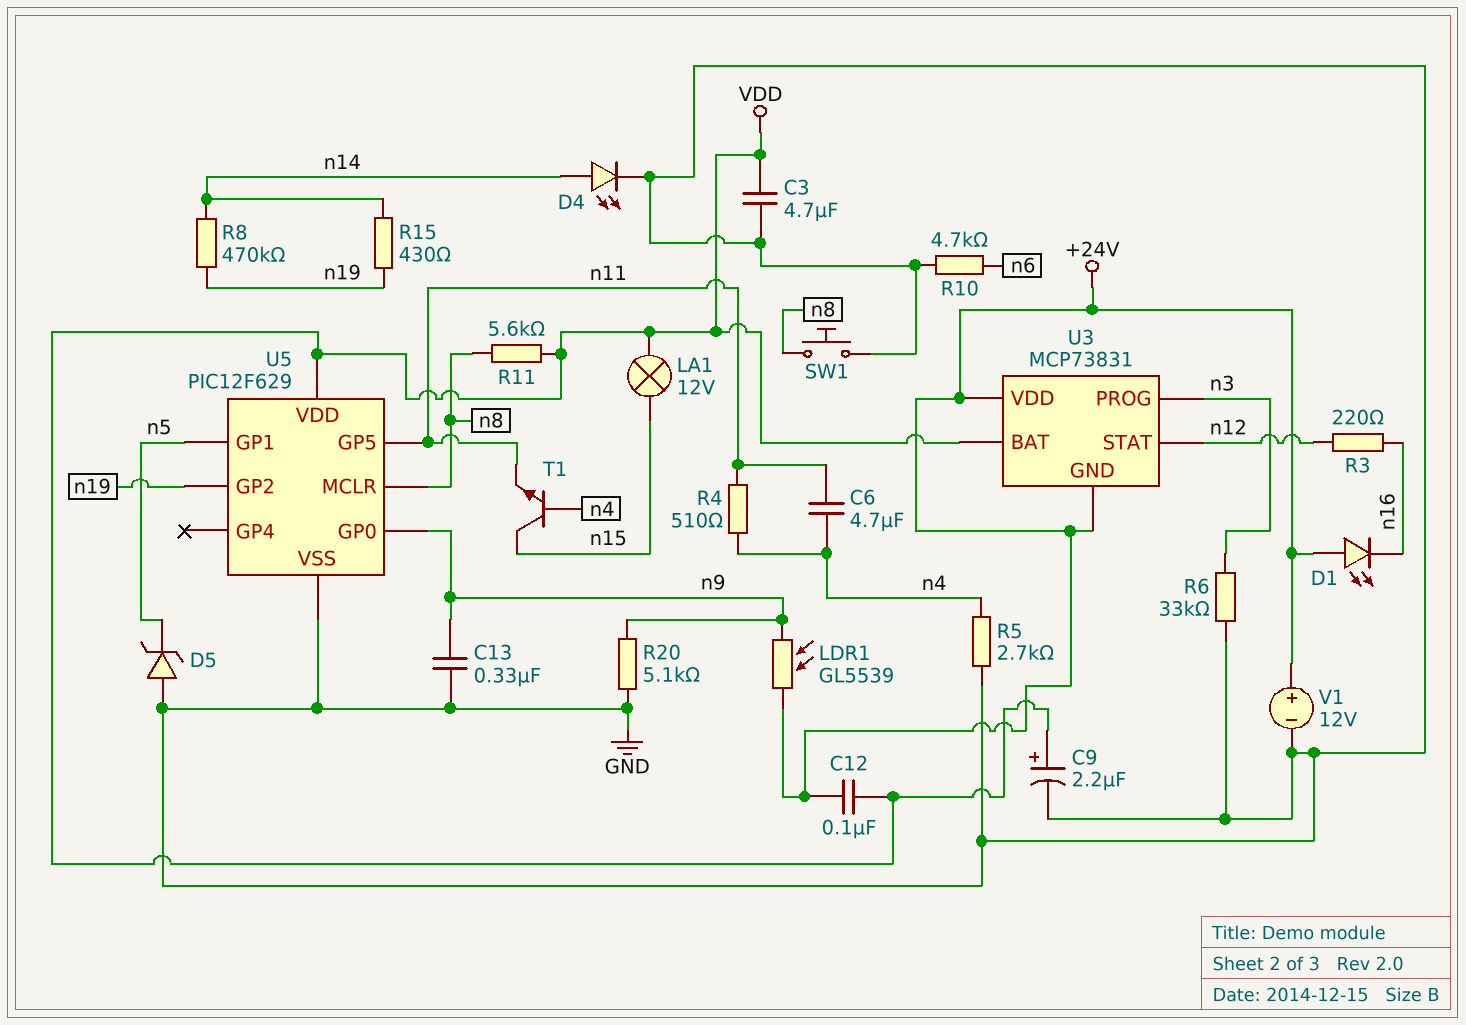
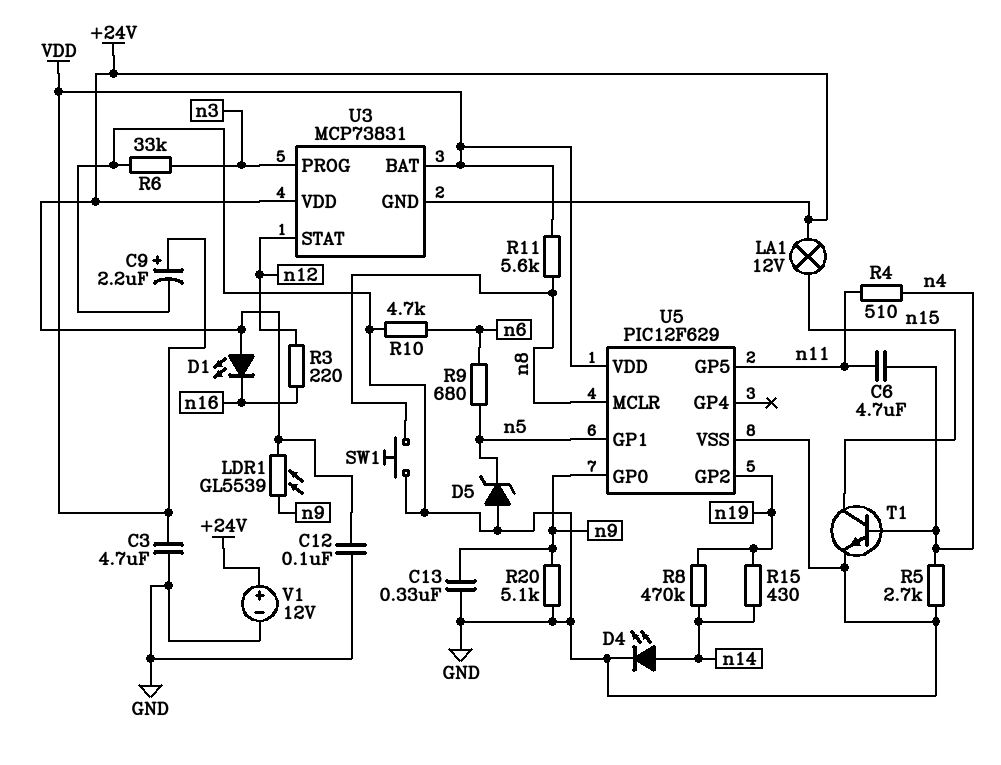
C12: 100nF (+24V, VDD) -> 100nF (+24V, GND)
LA1: lamp 12V (VDD, n15) -> lamp 12V (+24V, n15)
R9: none -> 680 (n5, n6)
T1: NPN (B n4, C n15, E n11) -> NPN (B n4, C n15, E GND)

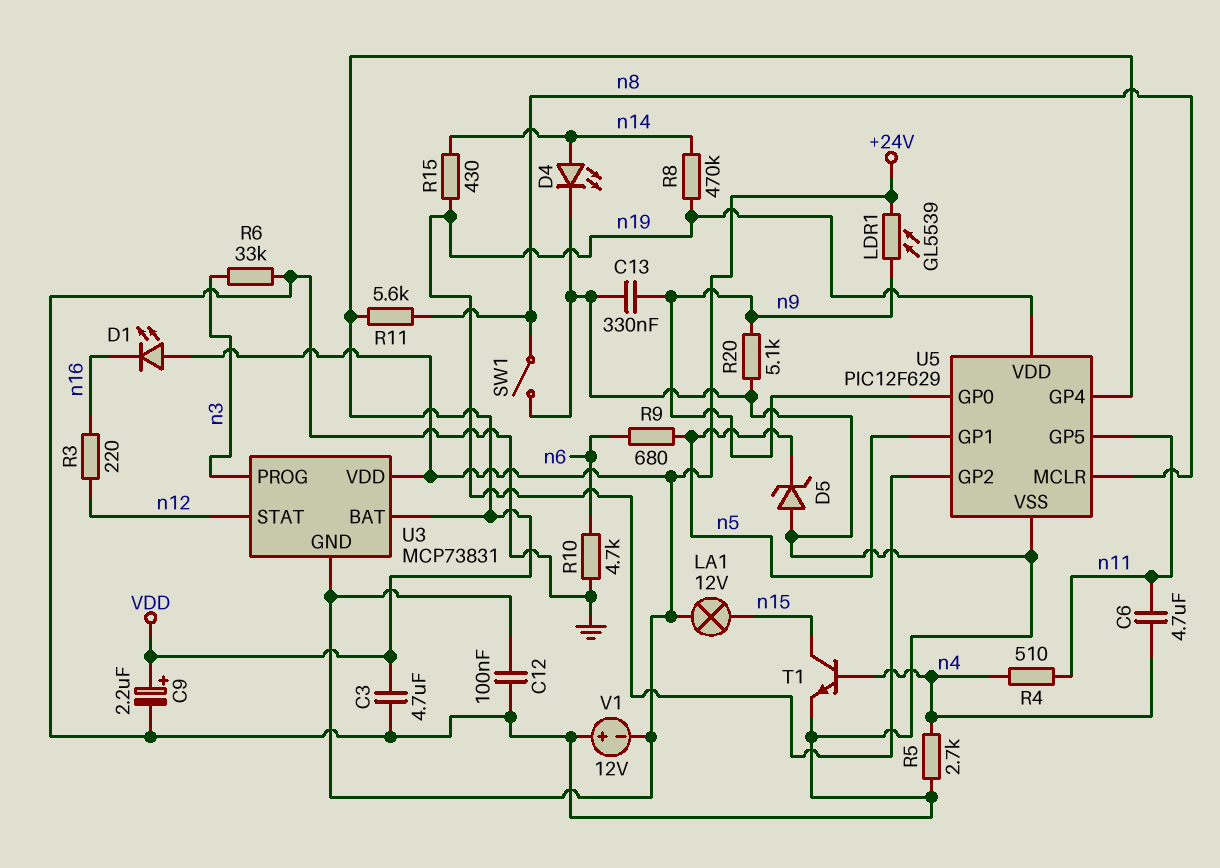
SW1: button (GND, n8) -> switch (GND, n8)
U5 pin GP4: none -> VDD
U5 pin VDD: VDD -> n19
V1: 12V (plus +24V, minus GND) -> 12V (plus GND, minus +24V)

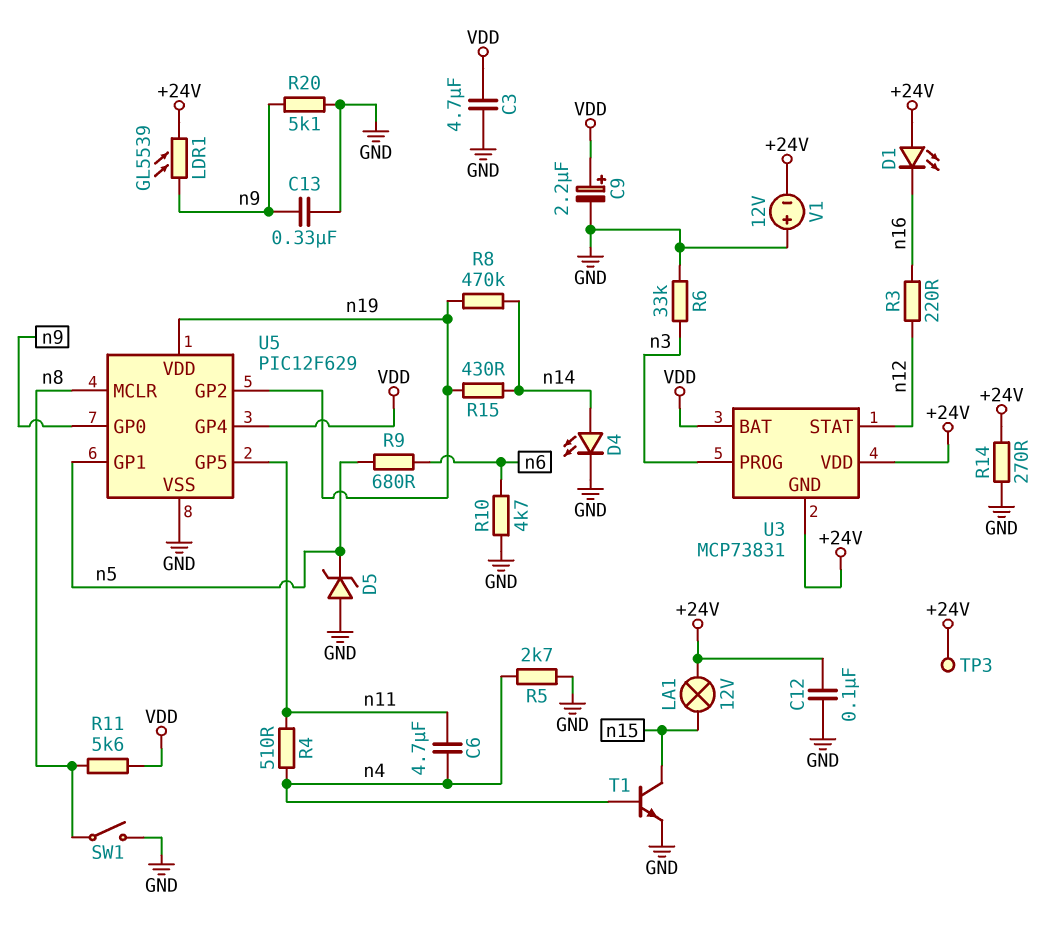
R14: none -> 270 (+24V, GND)
TP3: none -> test point (+24V)

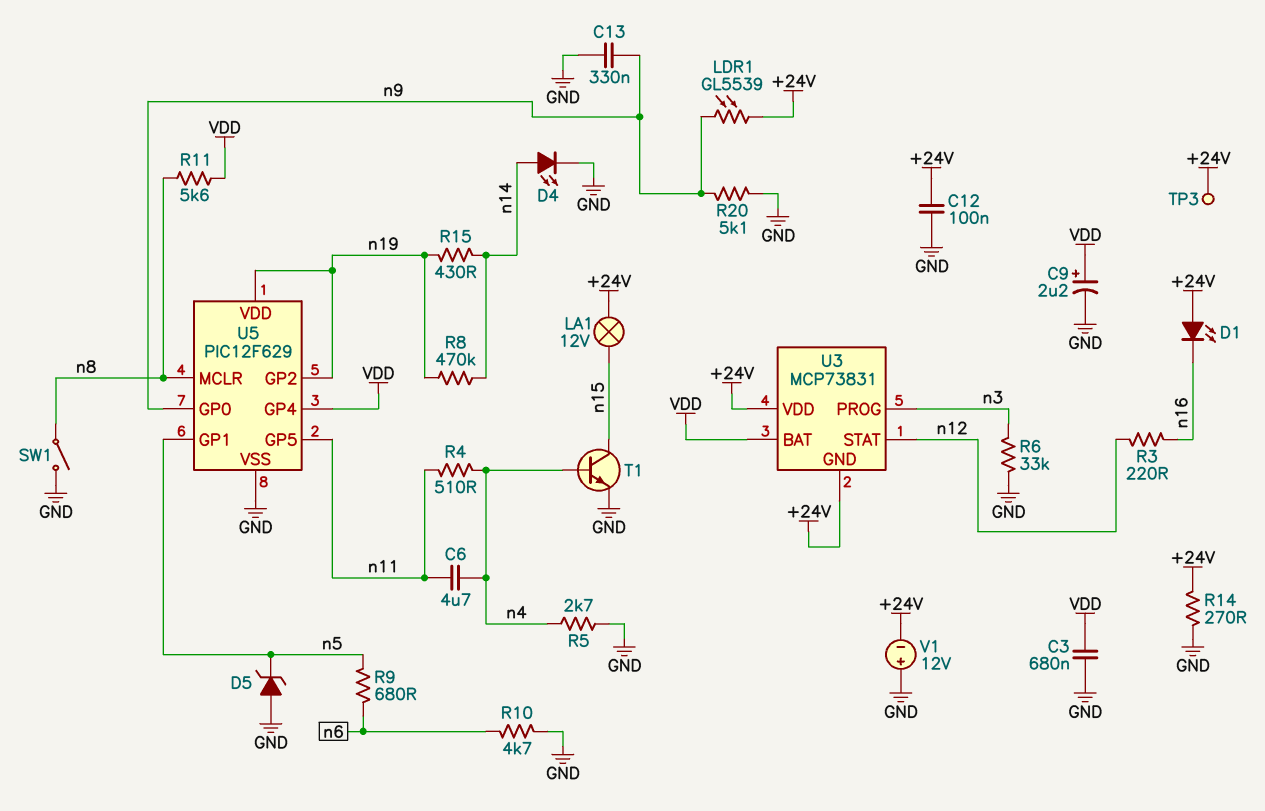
C3: 4.7uF (GND, VDD) -> 680nF (GND, VDD)

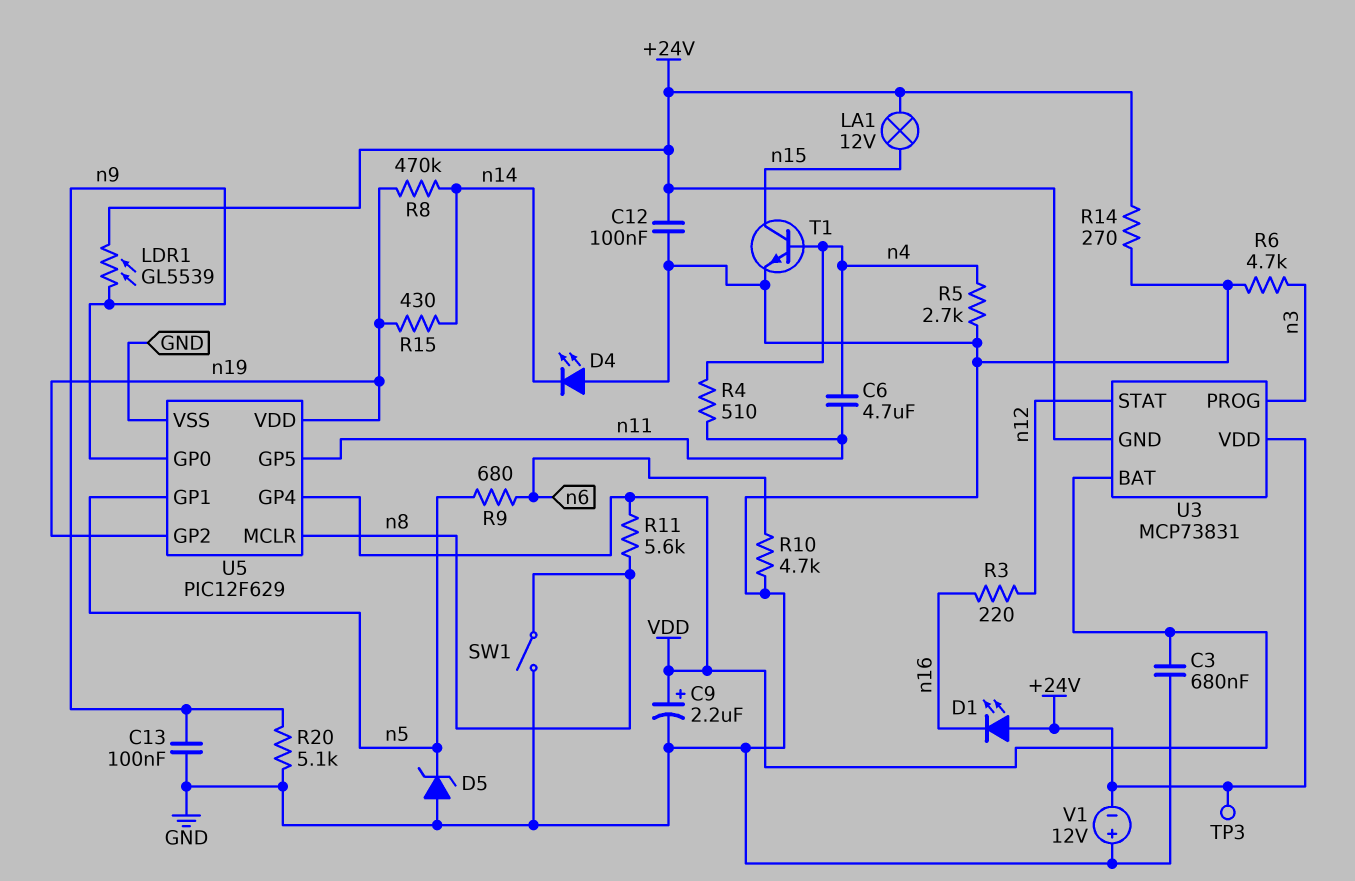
C13: 330nF (GND, n9) -> 100nF (GND, n9)
D4: LED (A n14, K GND) -> LED (A GND, K n14)
R6: 33k (GND, n3) -> 4.7k (GND, n3)

